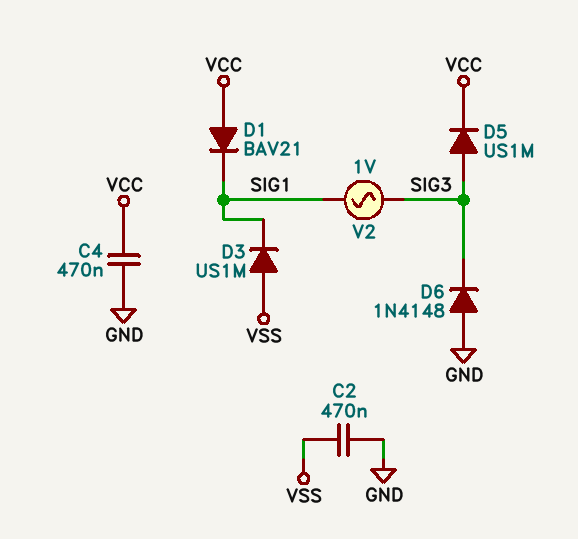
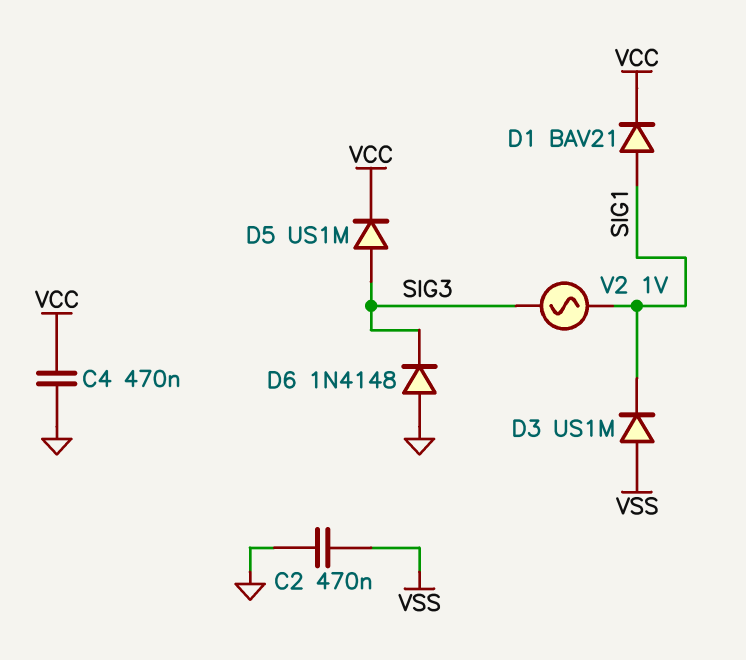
D1: diode BAV21 (A VCC, K SIG1) -> diode BAV21 (A SIG1, K VCC)

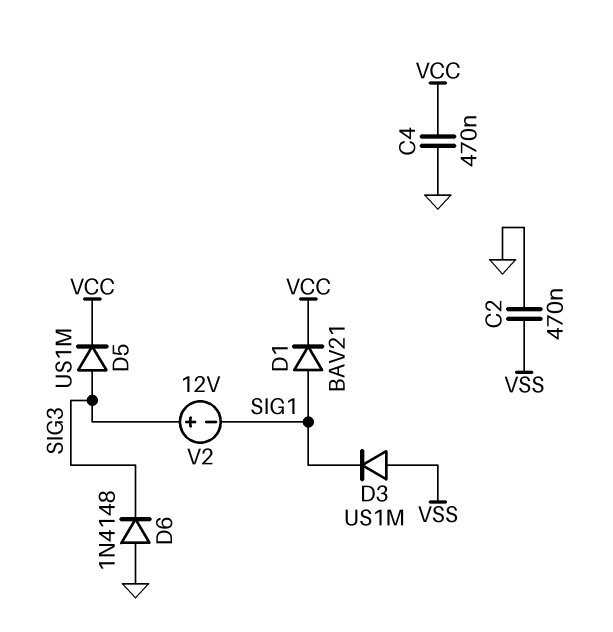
V2: AC 1V (SIG1, SIG3) -> 12V (plus SIG3, minus SIG1)

